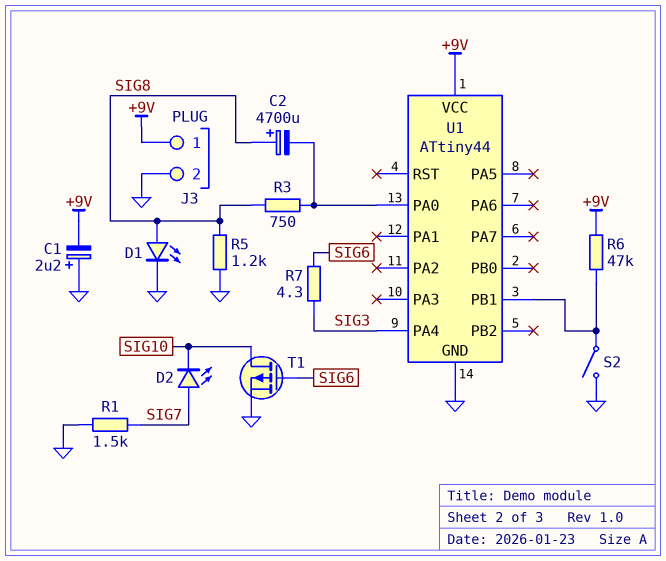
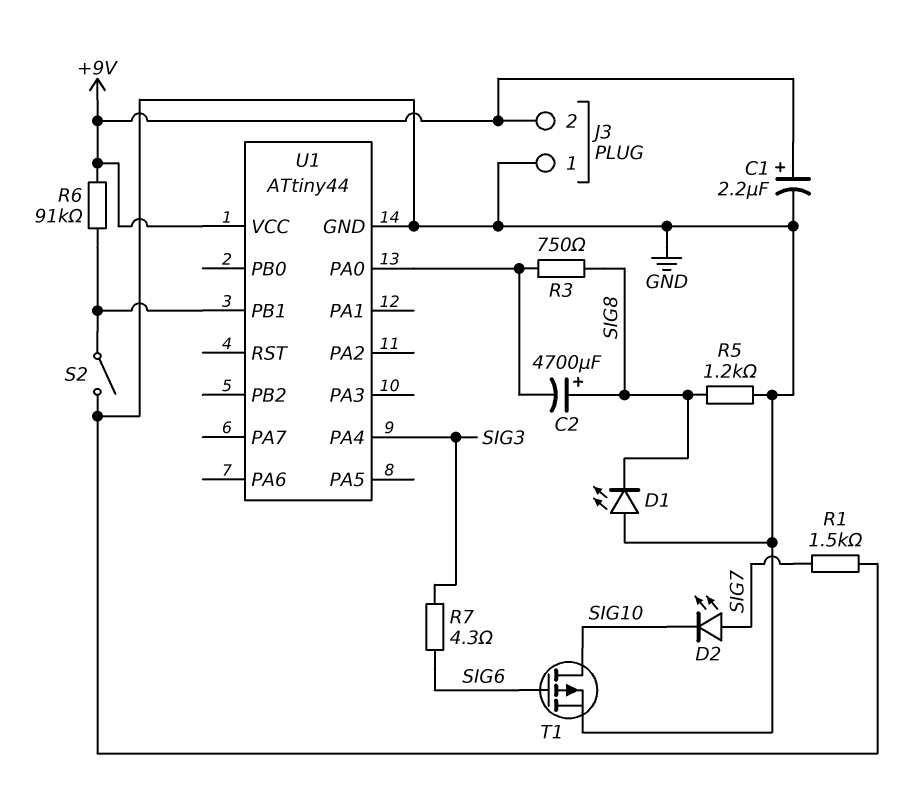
C1: 2.2uF (plus GND, minus +9V) -> 2.2uF (plus +9V, minus GND)
D1: LED (A SIG8, K GND) -> LED (A GND, K SIG8)
J3 pin 1: +9V -> GND
J3 pin 2: GND -> +9V
R6: 47k (+9V, U1/PB1) -> 91k (+9V, U1/PB1)

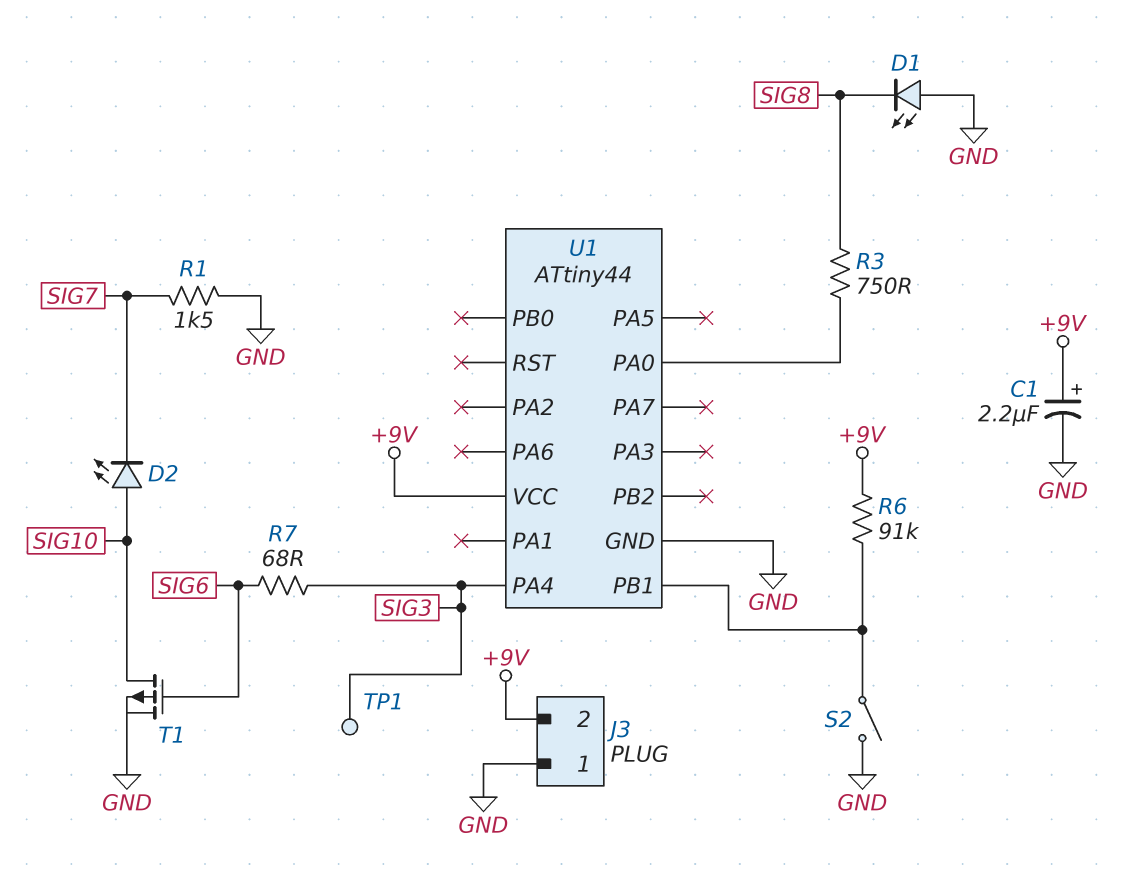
C2: 4700uF (plus SIG8, minus U1/PA0) -> none
D2: LED (A SIG7, K SIG10) -> LED (A SIG10, K SIG7)
R5: 1.2k (GND, SIG8) -> none
R7: 4.3 (SIG3, SIG6) -> 68 (SIG3, SIG6)
TP1: none -> test point (SIG3)

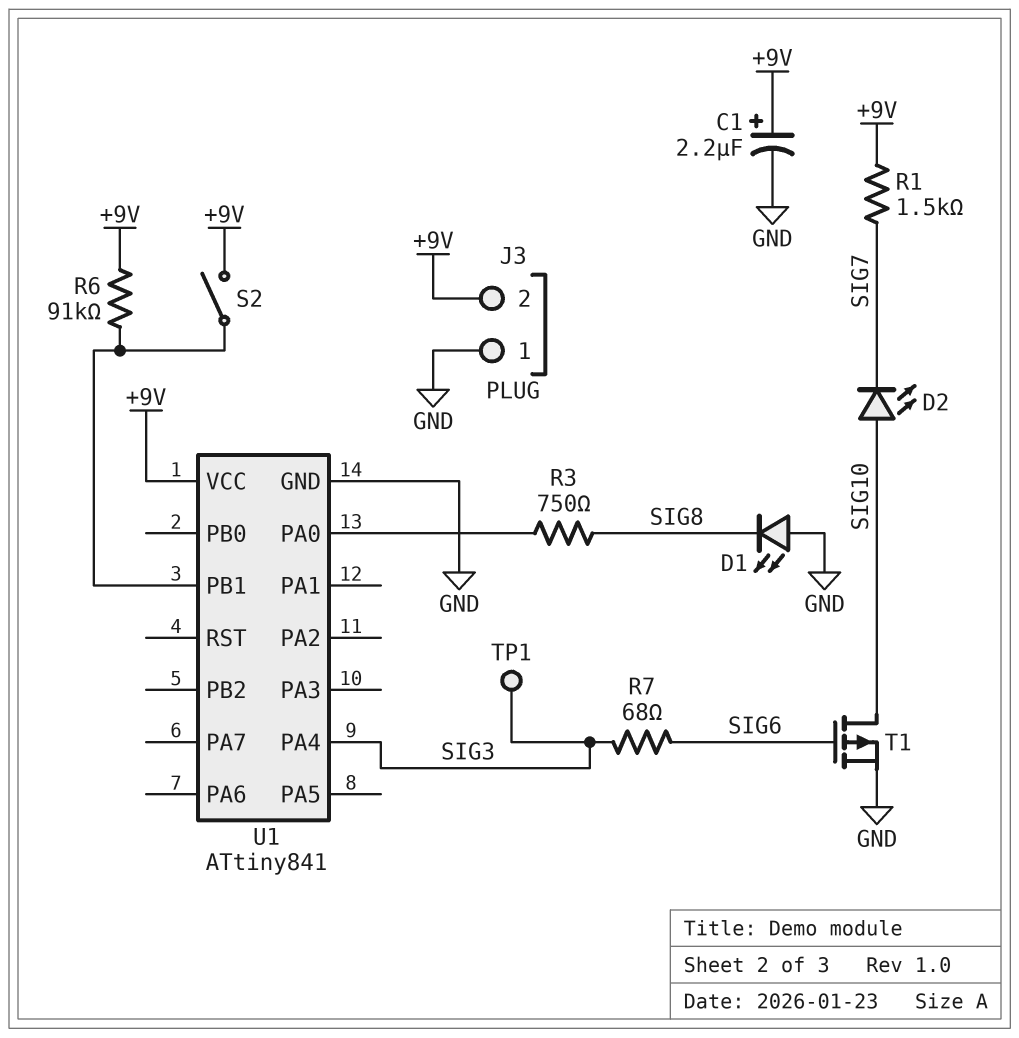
R1: 1.5k (GND, SIG7) -> 1.5k (+9V, SIG7)
S2: switch (GND, U1/PB1) -> switch (+9V, U1/PB1)
U1: ATtiny44 -> ATtiny841

